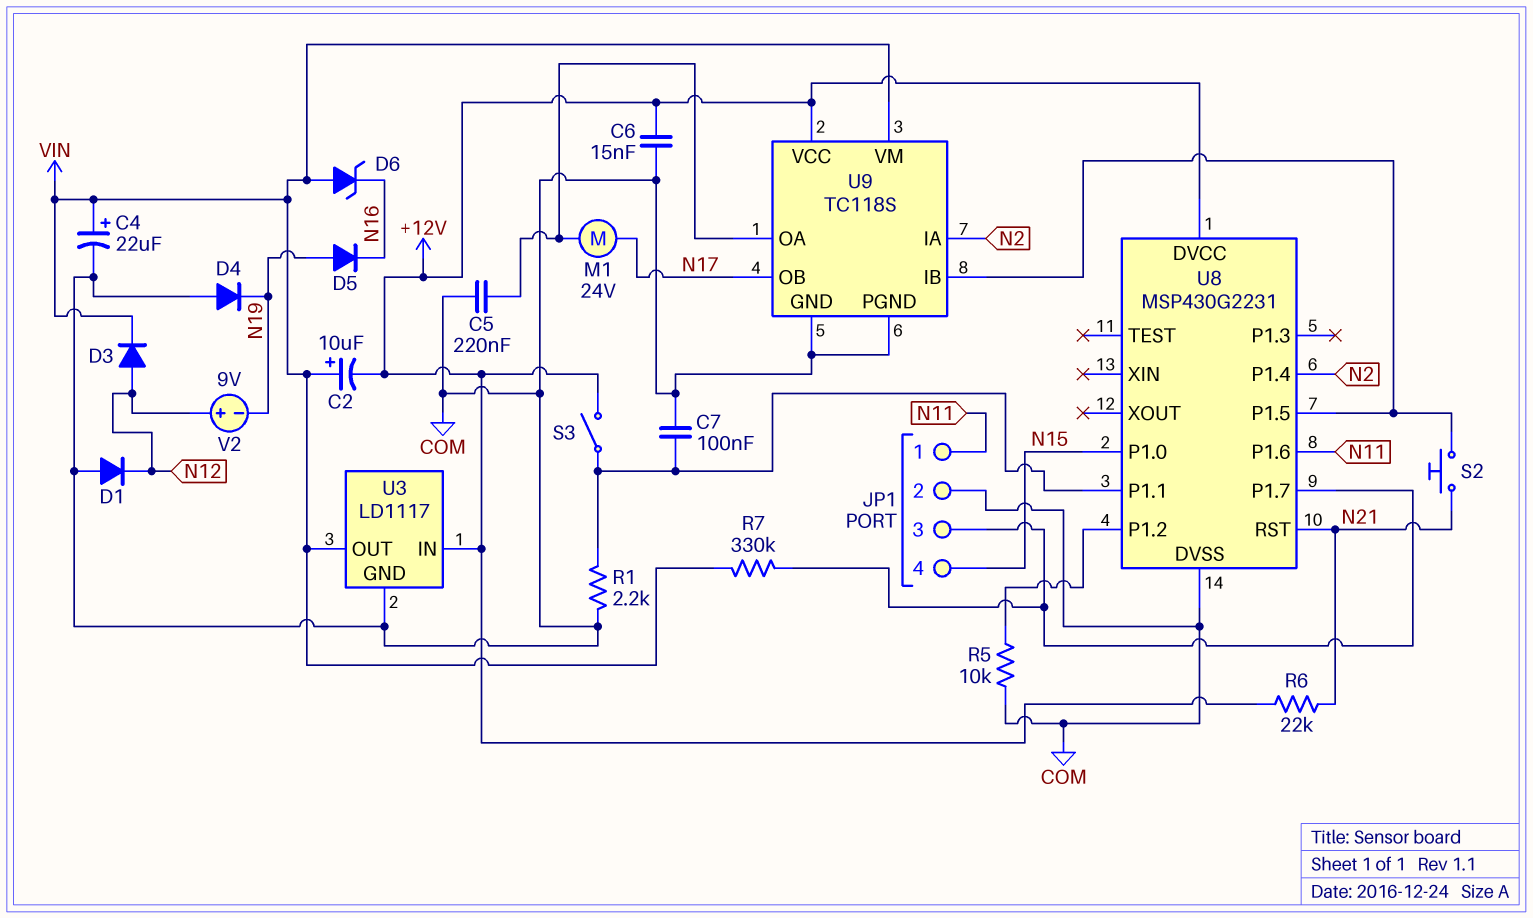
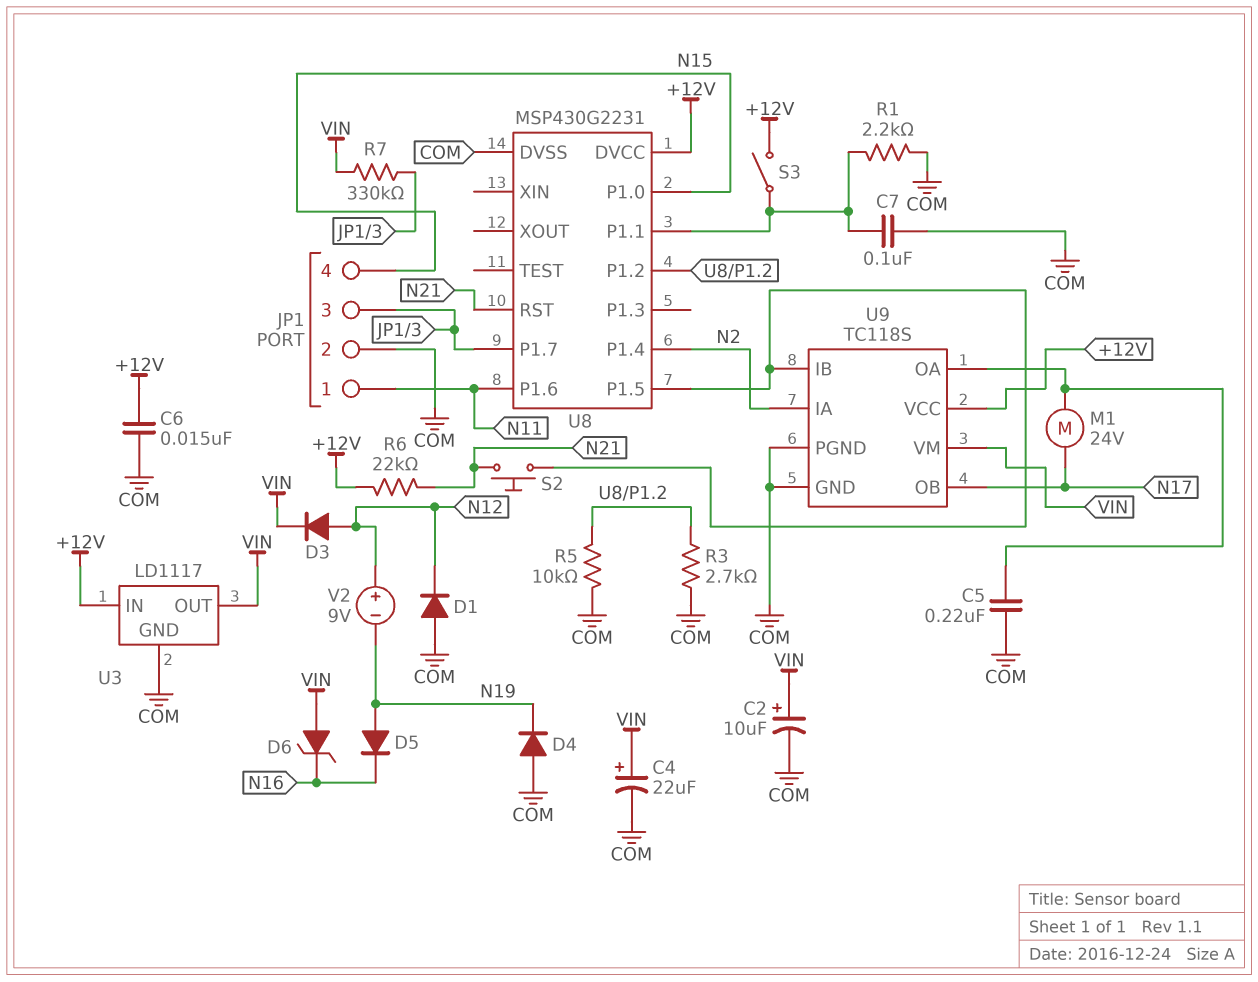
C2: 10uF (plus VIN, minus +12V) -> 10uF (plus VIN, minus COM)
R3: none -> 2.7k (COM, U8/P1.2)

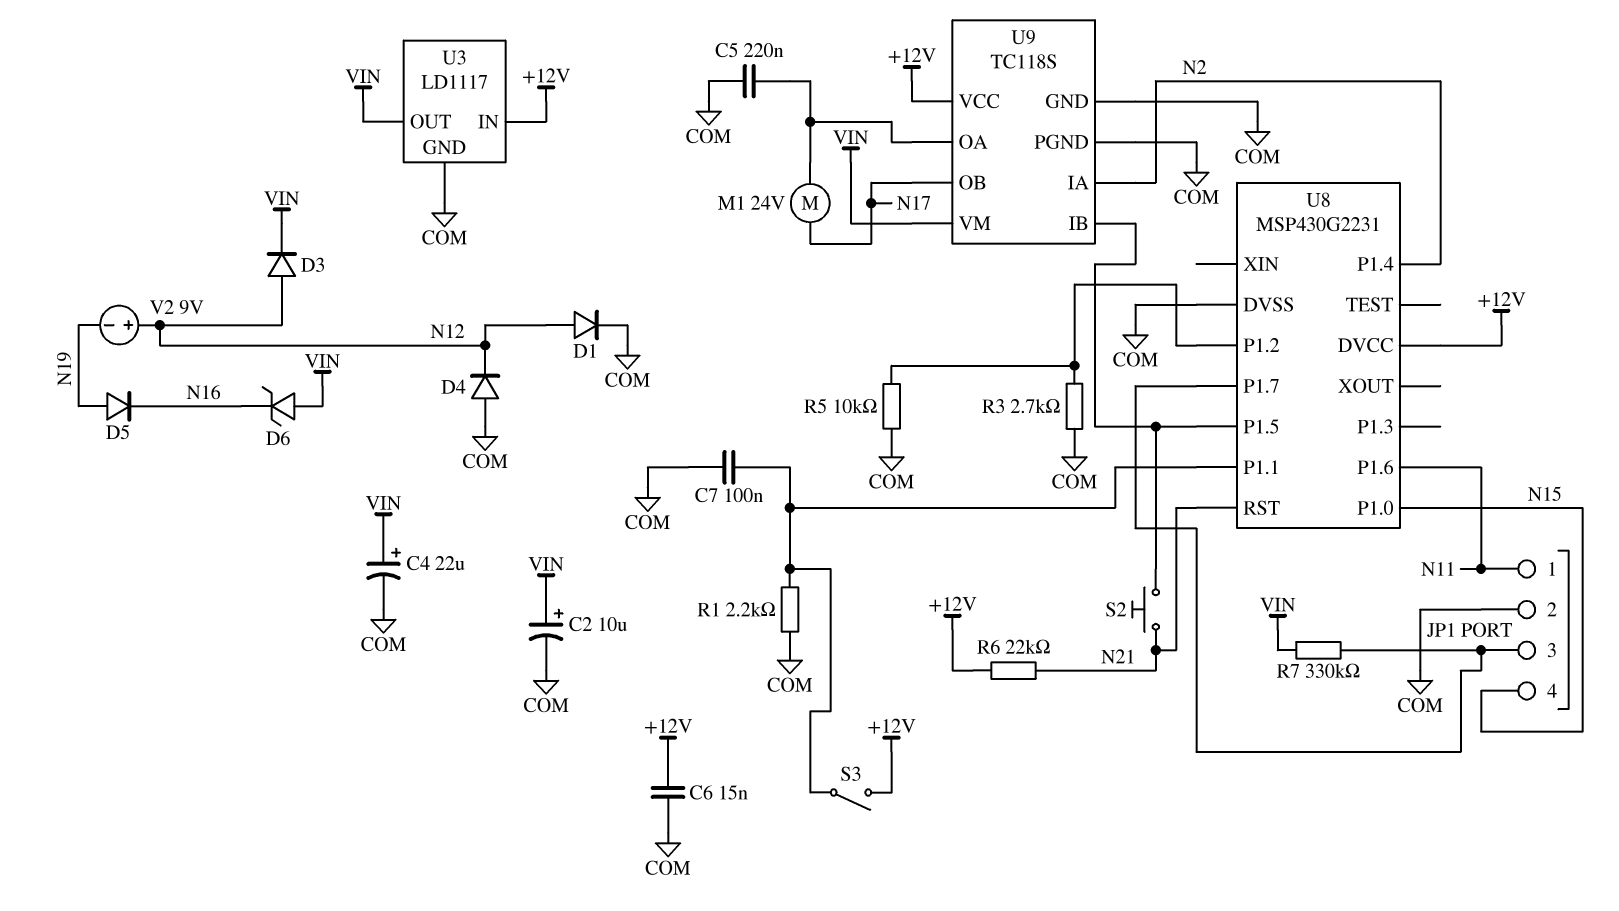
D1: diode (A COM, K N12) -> diode (A N12, K COM)
D4: diode (A COM, K N19) -> diode (A COM, K N12)

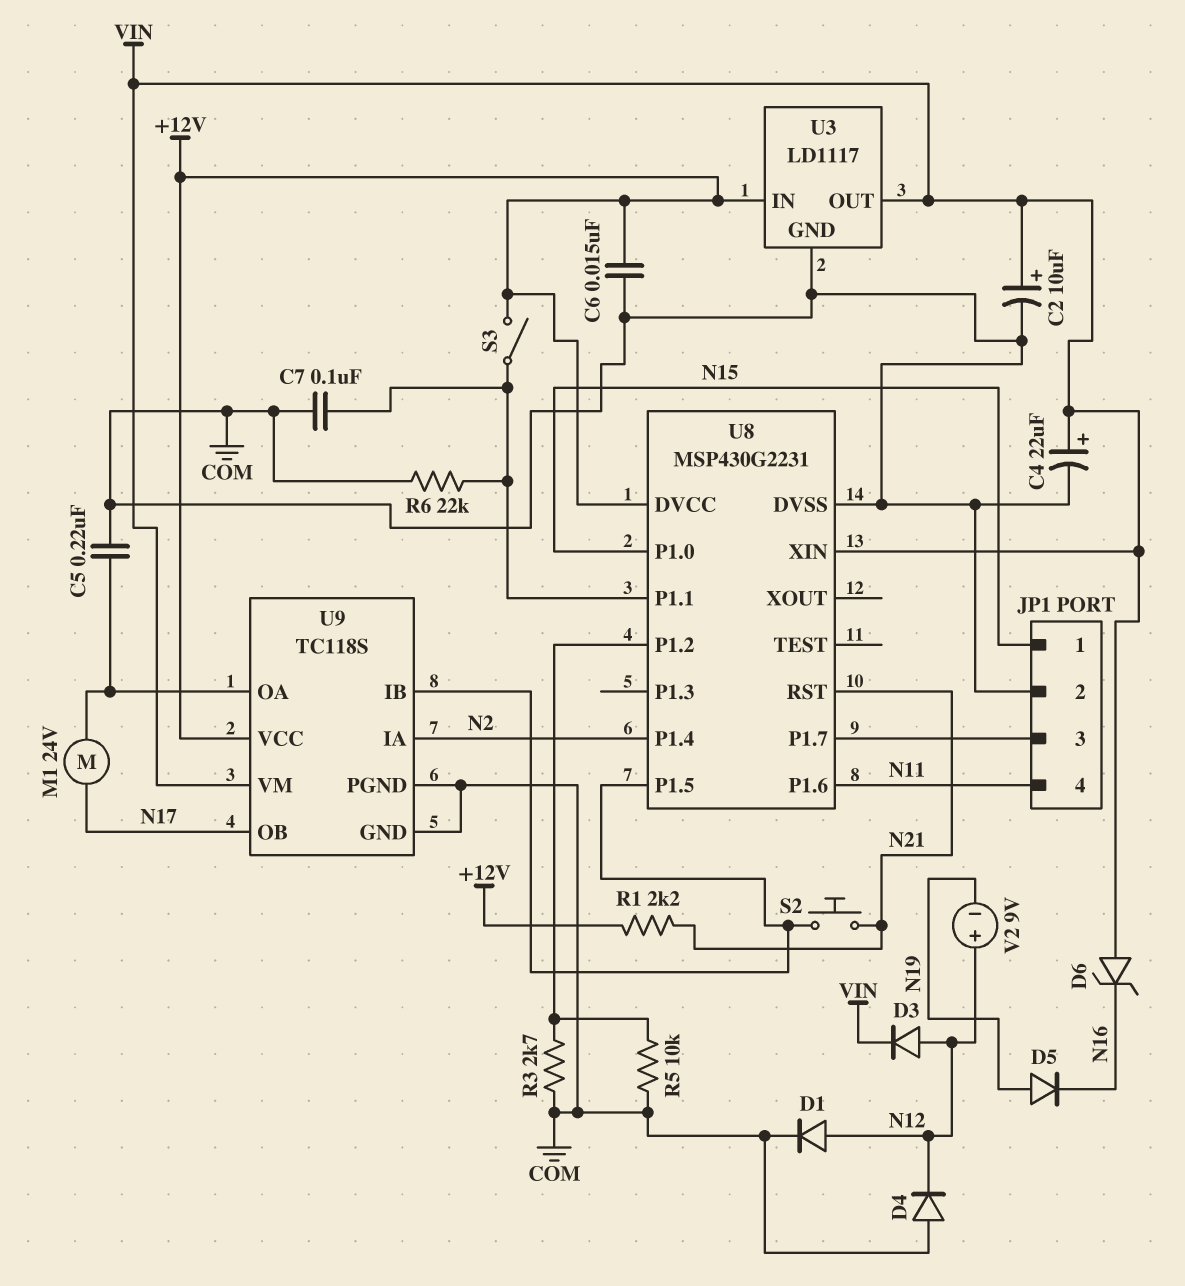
JP1 pin 1: N11 -> N15
JP1 pin 4: N15 -> N11
R1: 2.2k (COM, U8/P1.1) -> 2.2k (+12V, N21)
R6: 22k (+12V, N21) -> 22k (COM, U8/P1.1)
R7: 330k (JP1/3, VIN) -> none
U8 pin XIN: none -> VIN

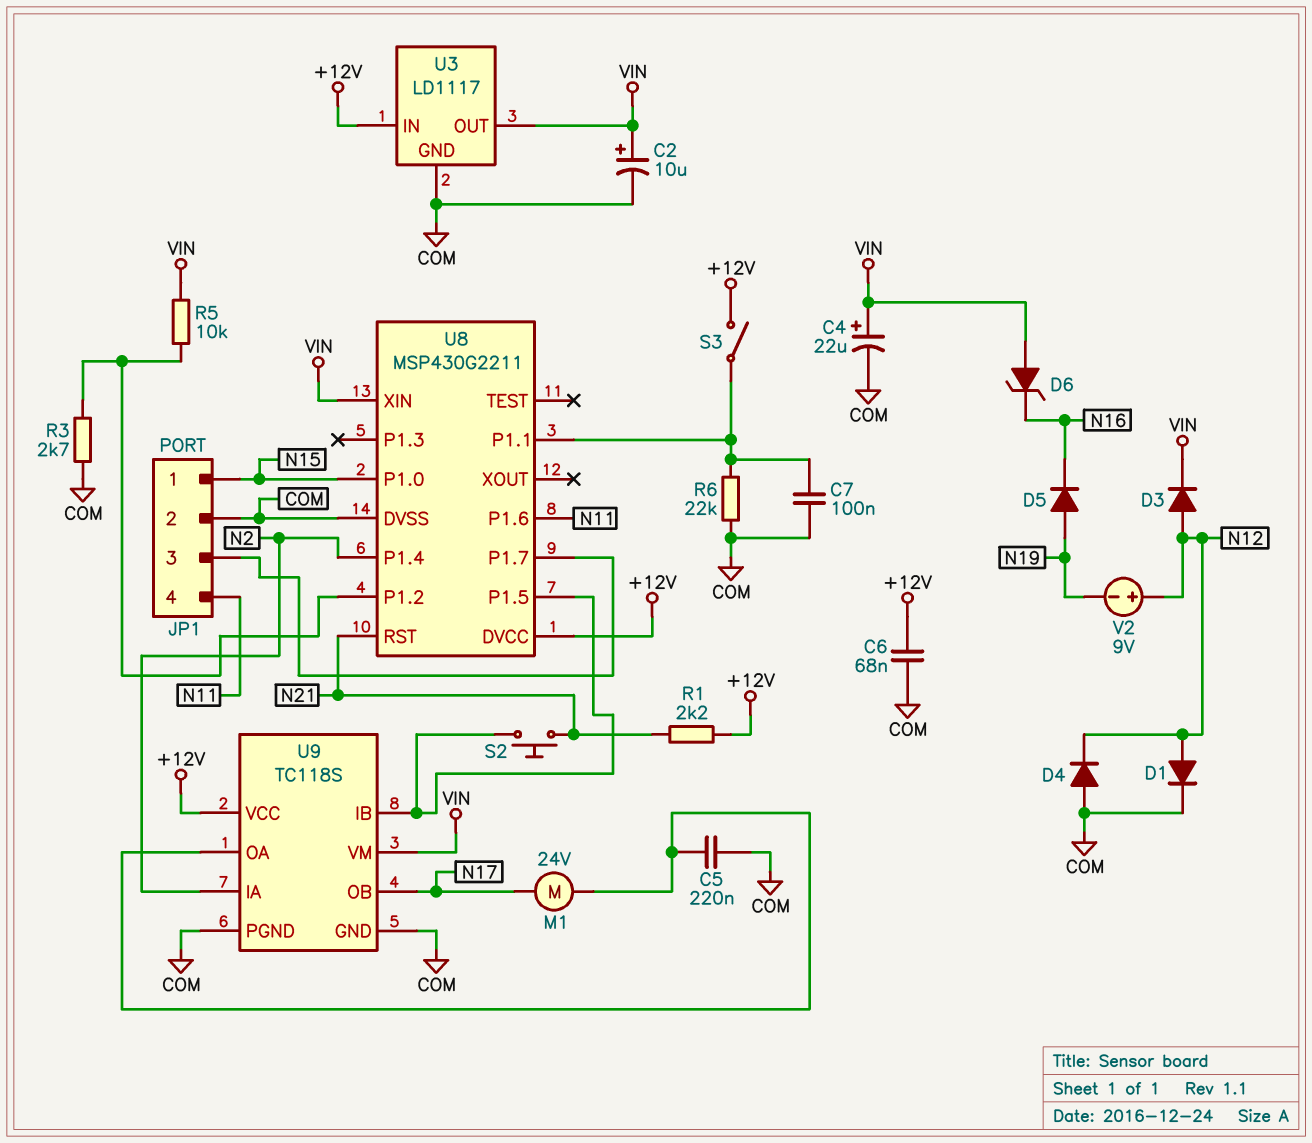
C6: 15nF (+12V, COM) -> 68nF (+12V, COM)
R5: 10k (COM, U8/P1.2) -> 10k (U8/P1.2, VIN)
U8: MSP430G2231 -> MSP430G2211

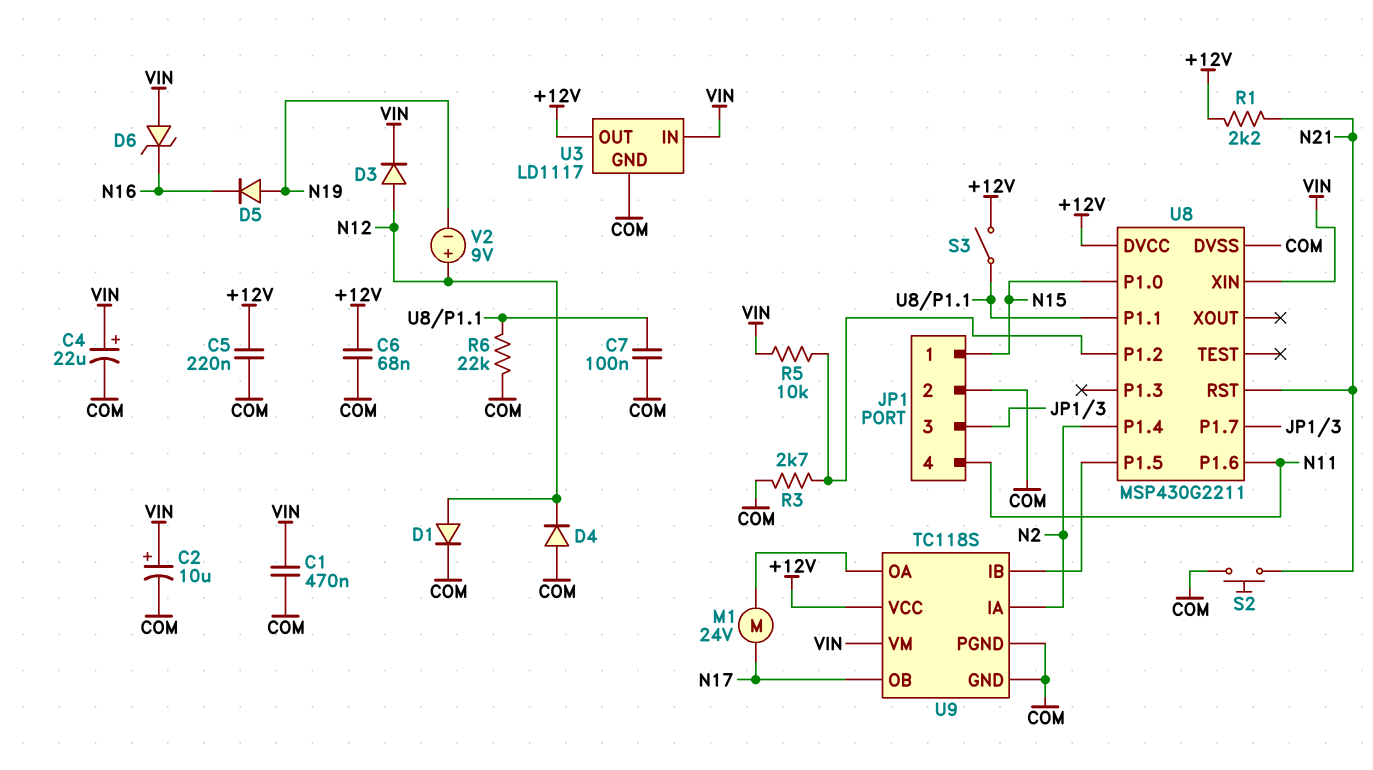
C1: none -> 470nF (COM, VIN)
C5: 220nF (COM, U9/OA) -> 220nF (+12V, COM)
S2: button (N21, U8/P1.5) -> button (COM, N21)
U3 pin IN: +12V -> VIN
U3 pin OUT: VIN -> +12V

